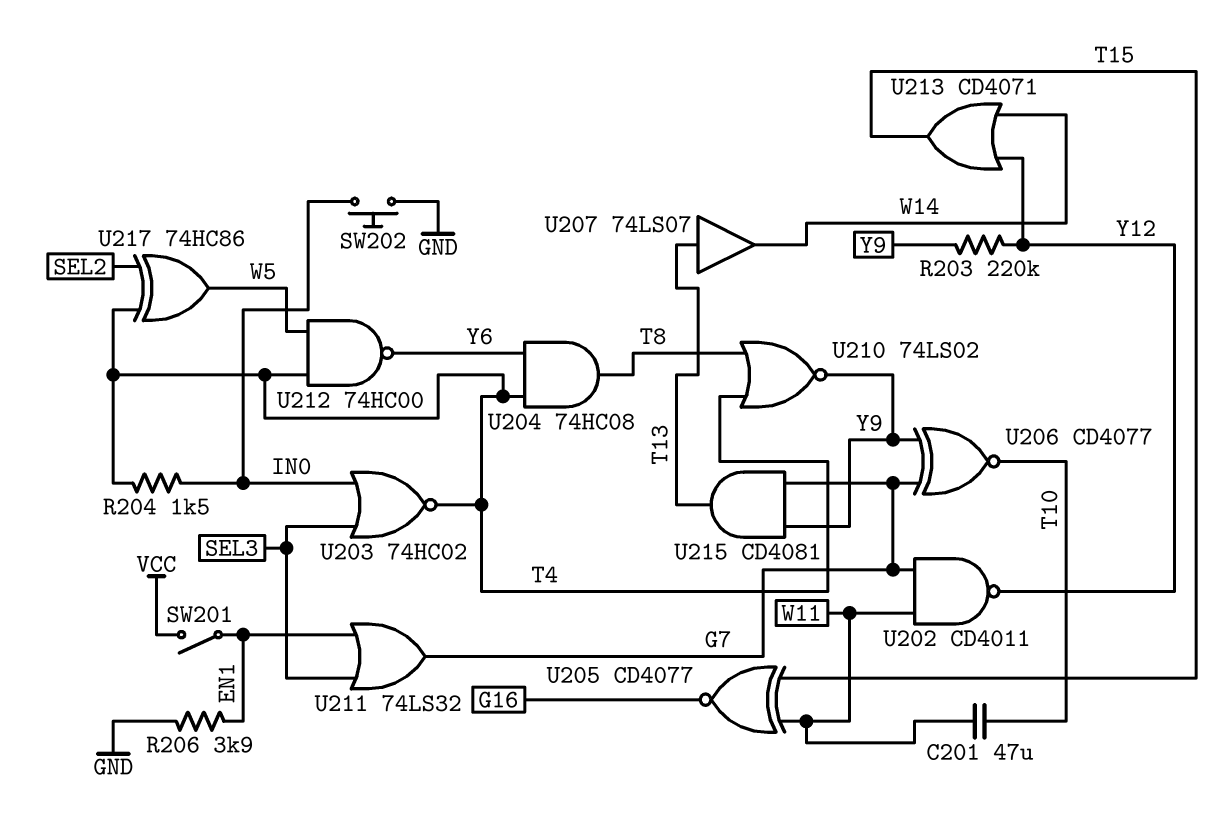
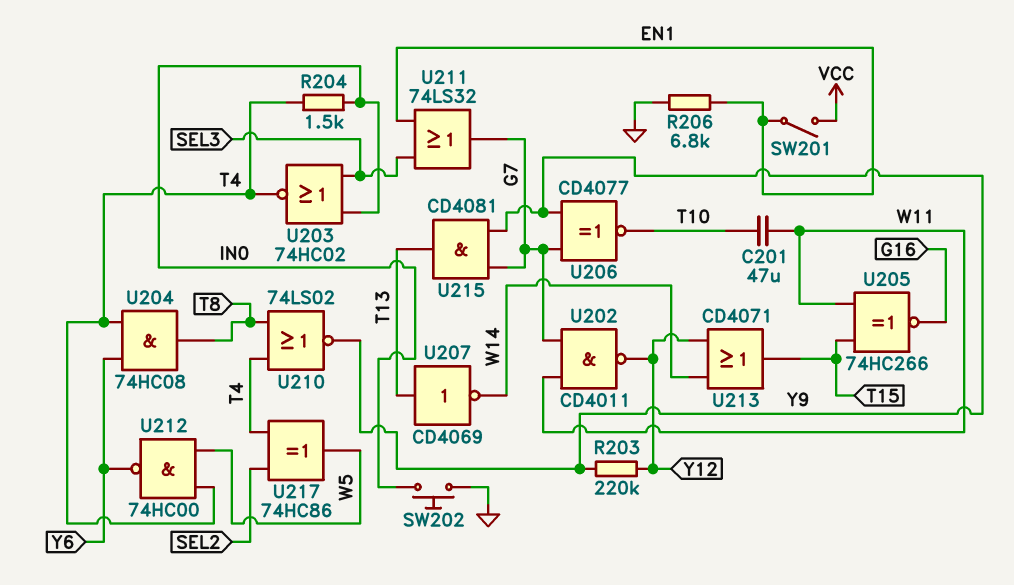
R206: 3.9k (EN1, GND) -> 6.8k (EN1, GND)
U205: XNOR CD4077 (in T15, in W11, out G16) -> XNOR 74HC266 (in T15, in W11, out G16)
U207: buffer 74LS07 (in T13, out W14) -> NOT CD4069 (in T13, out W14)

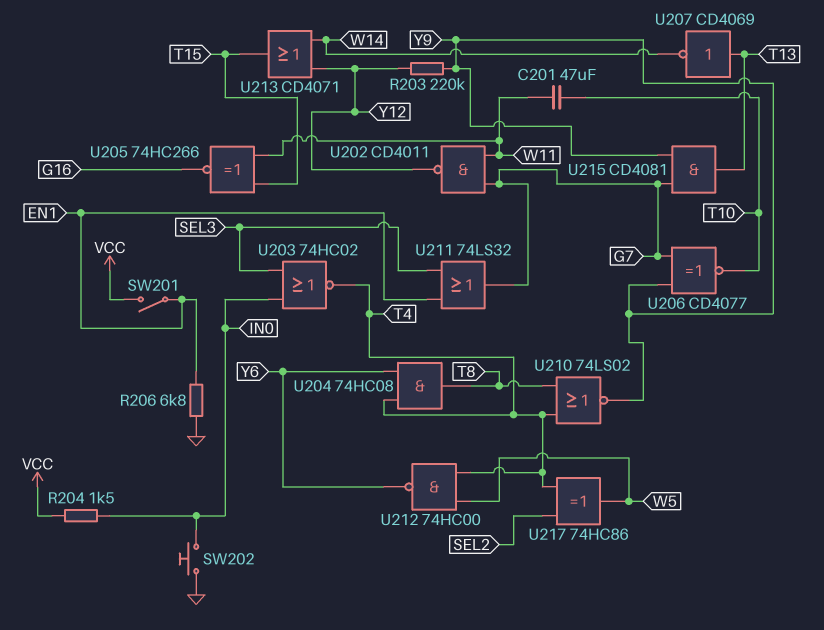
R204: 1.5k (IN0, T4) -> 1.5k (IN0, VCC)

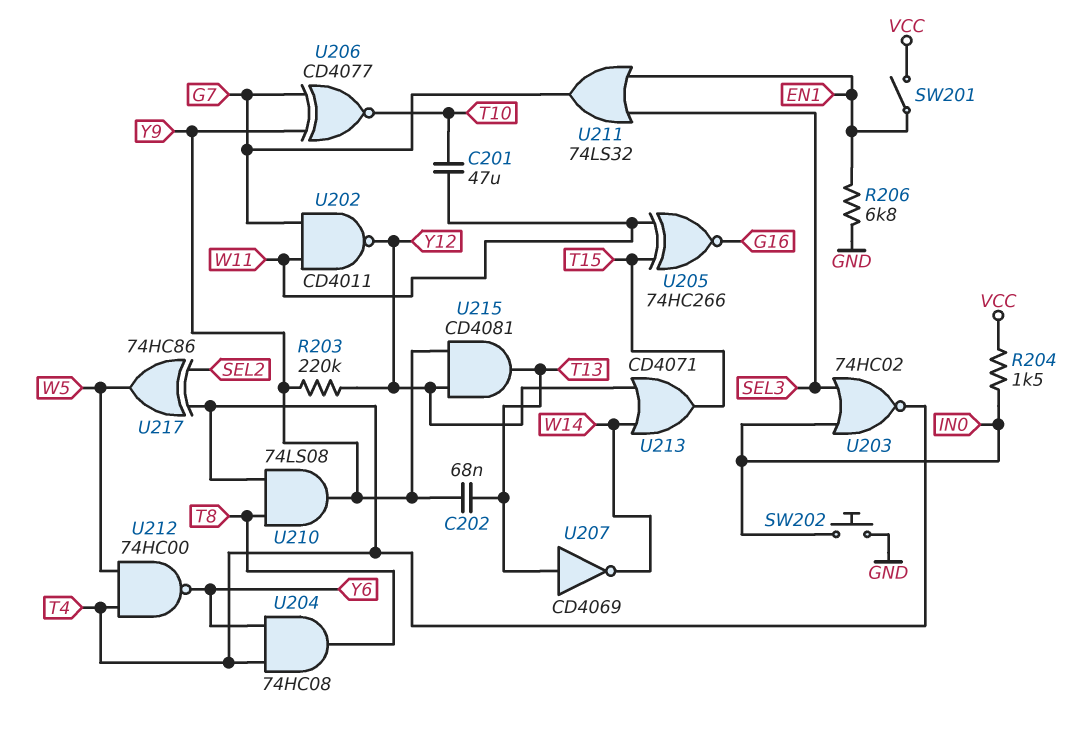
C202: none -> 68nF (T13, Y9)
U210: NOR 74LS02 (in T4, in T8, out Y9) -> AND 74LS08 (in T4, in T8, out Y9)
U215: AND CD4081 (in G7, in Y9, out T13) -> AND CD4081 (in Y9, in Y12, out T13)

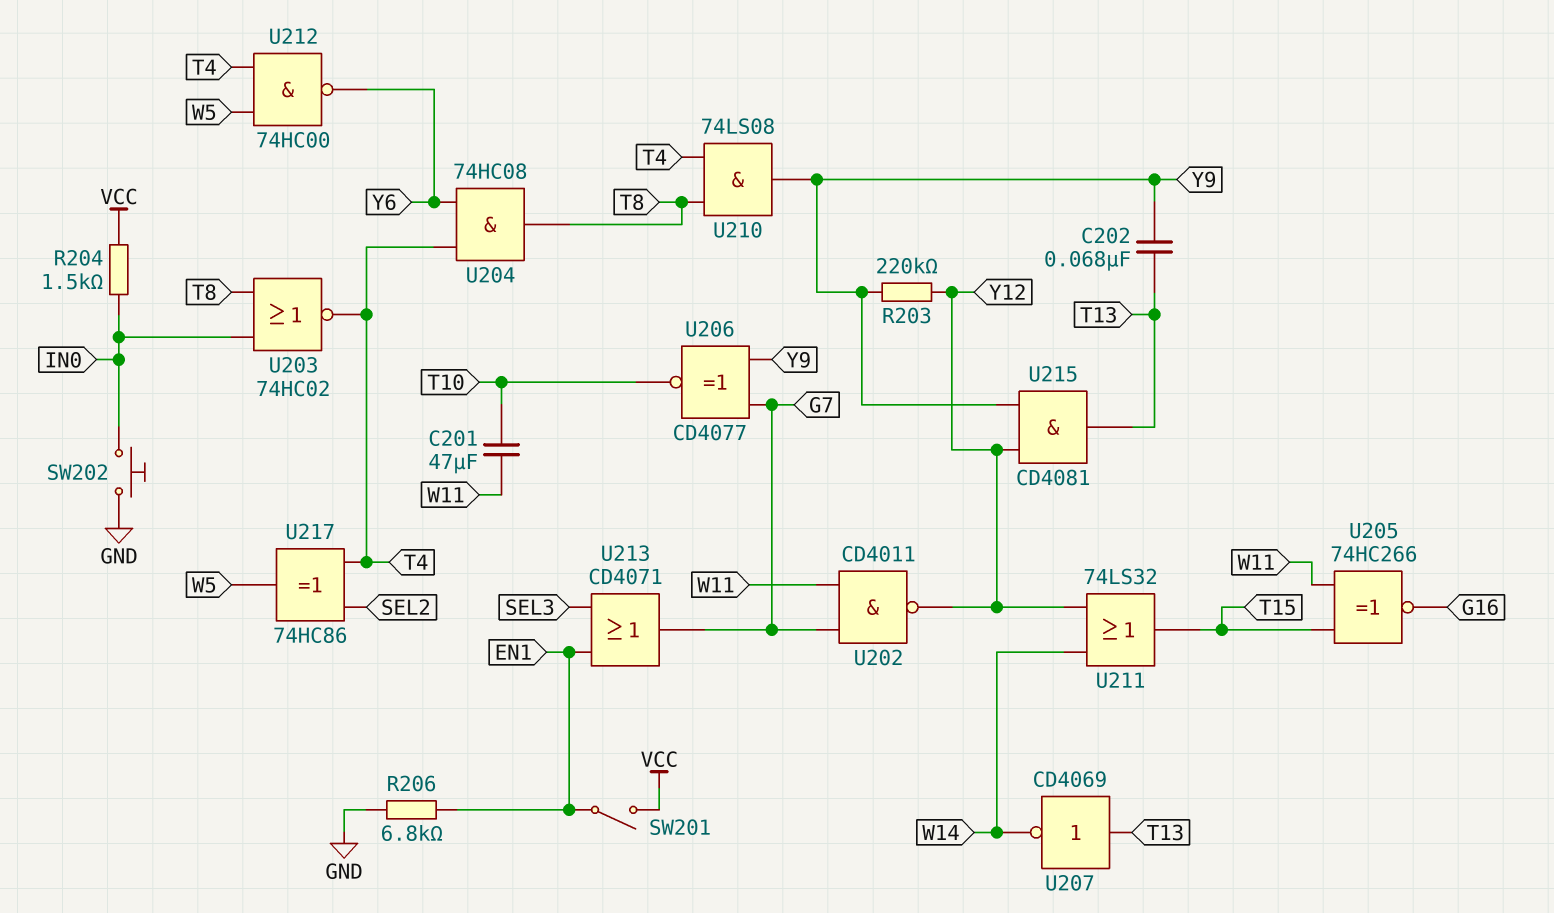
U203: NOR 74HC02 (in IN0, in SEL3, out T4) -> NOR 74HC02 (in IN0, in T8, out T4)
U211: OR 74LS32 (in EN1, in SEL3, out G7) -> OR 74LS32 (in W14, in Y12, out T15)
U213: OR CD4071 (in W14, in Y12, out T15) -> OR CD4071 (in EN1, in SEL3, out G7)

